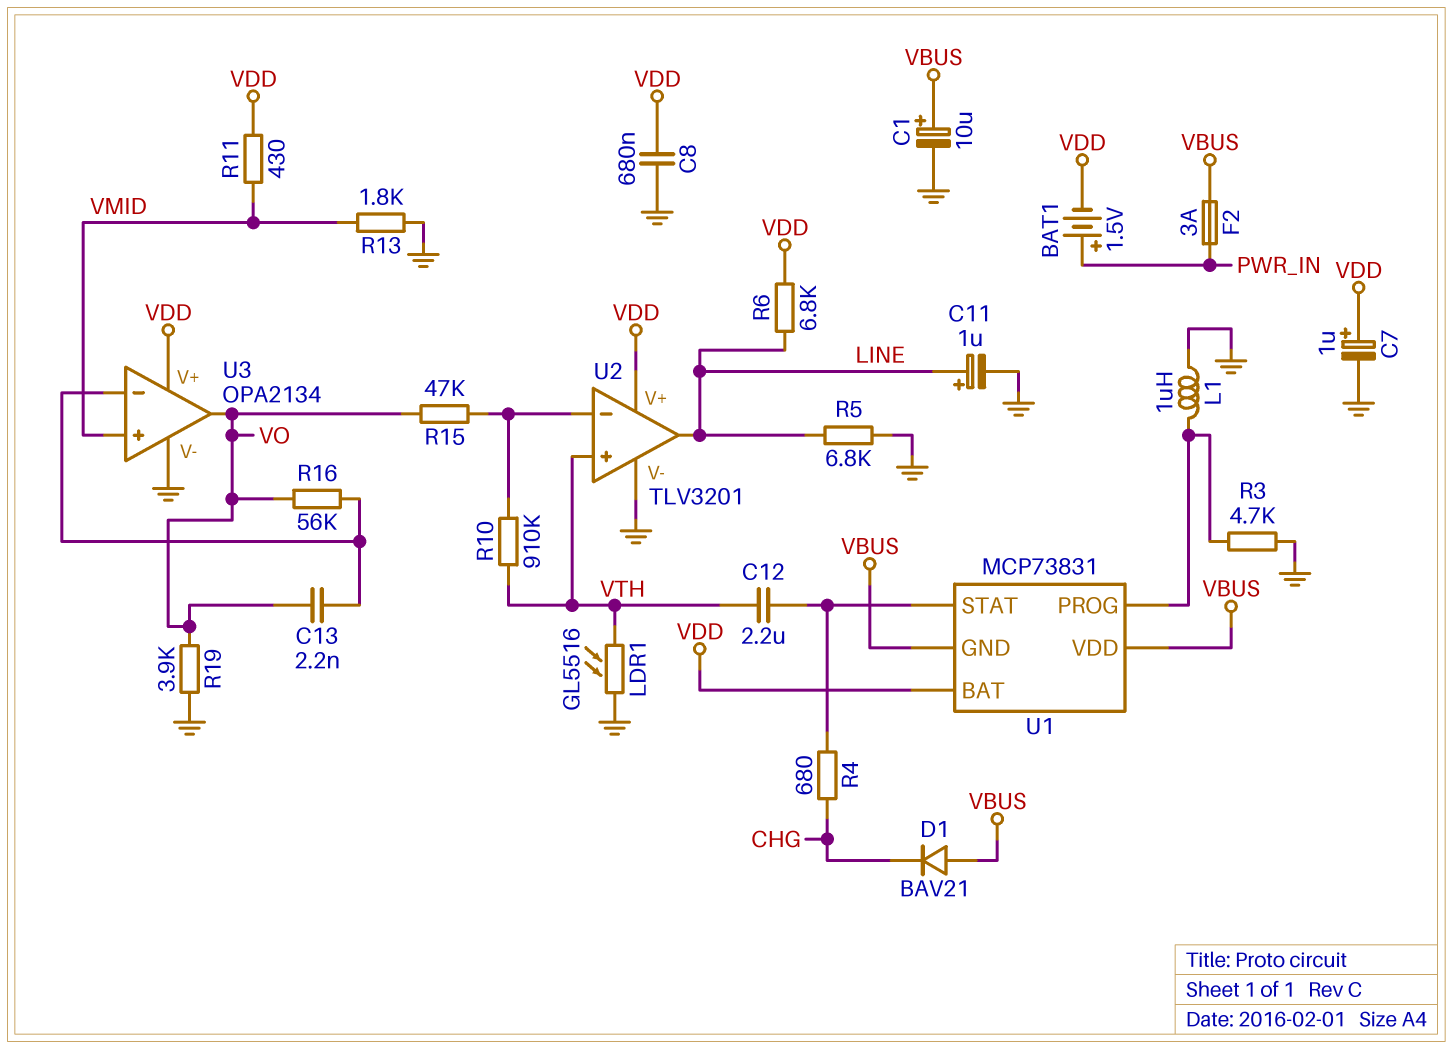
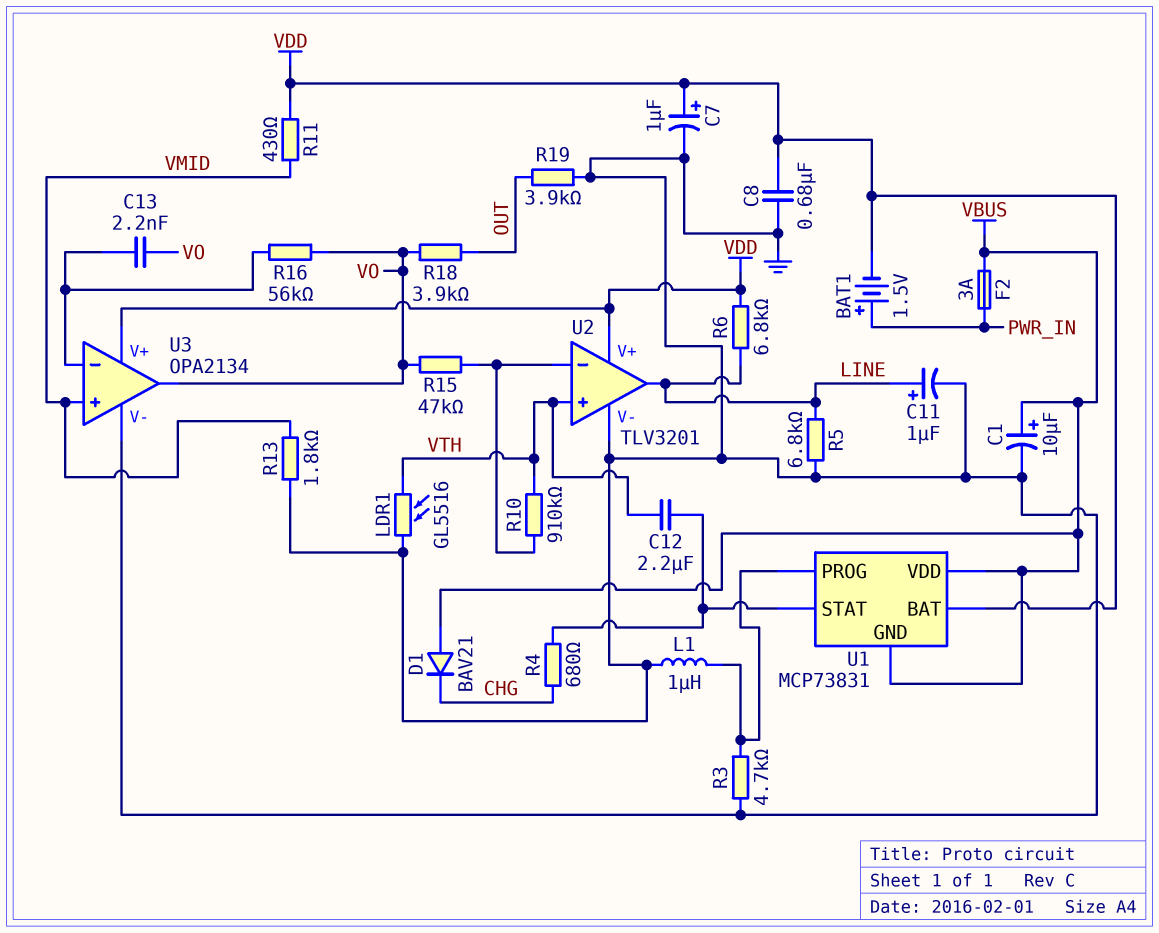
R18: none -> 3.9k (OUT, VO)
R19: 3.9k (GND, VO) -> 3.9k (GND, OUT)

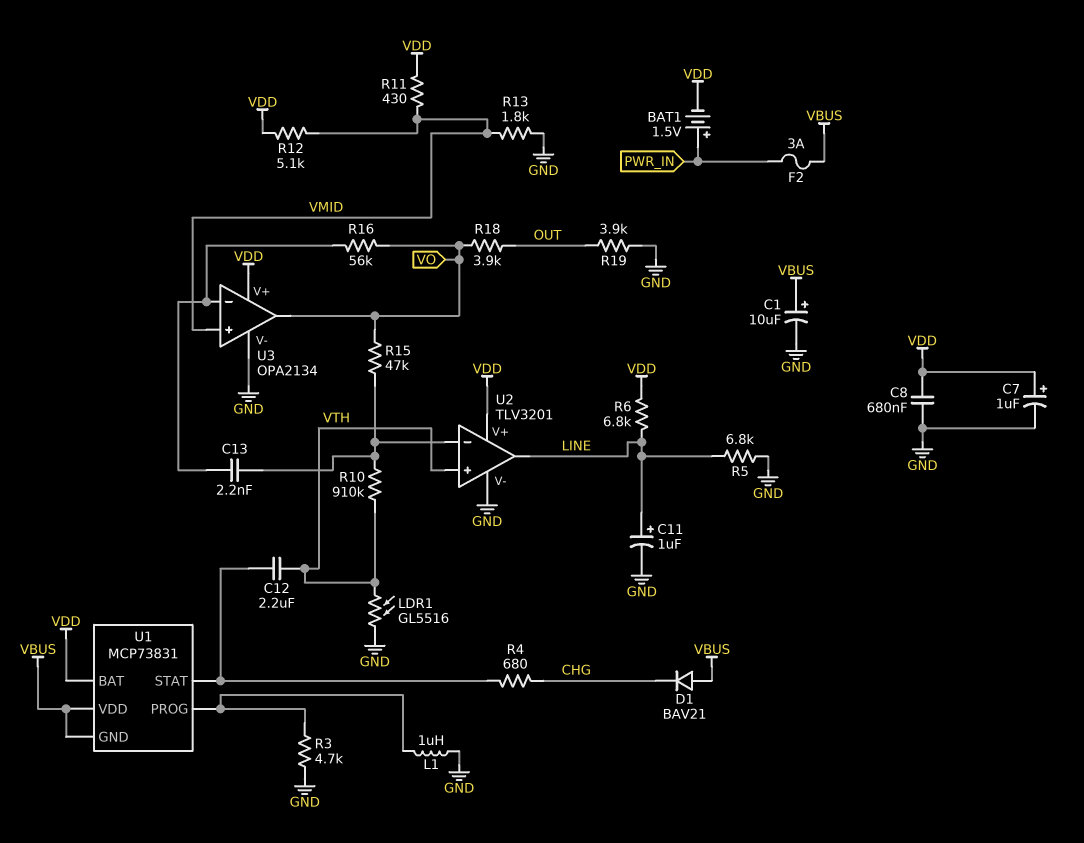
C13: 2.2nF (U3/in-, VO) -> 2.2nF (U2/in-, U3/in-)
R12: none -> 5.1k (VDD, VMID)

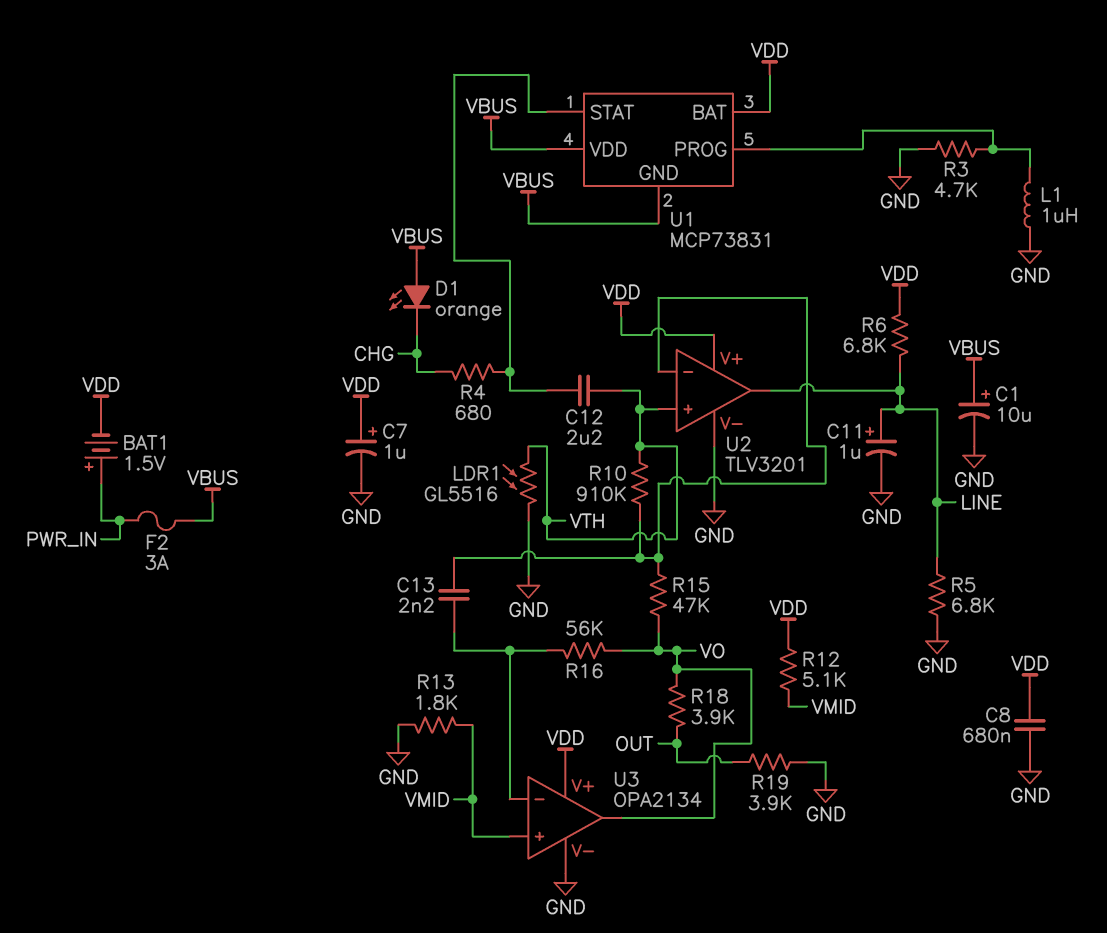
D1: diode BAV21 (A VBUS, K CHG) -> LED orange (A VBUS, K CHG)
R11: 430 (VDD, VMID) -> none

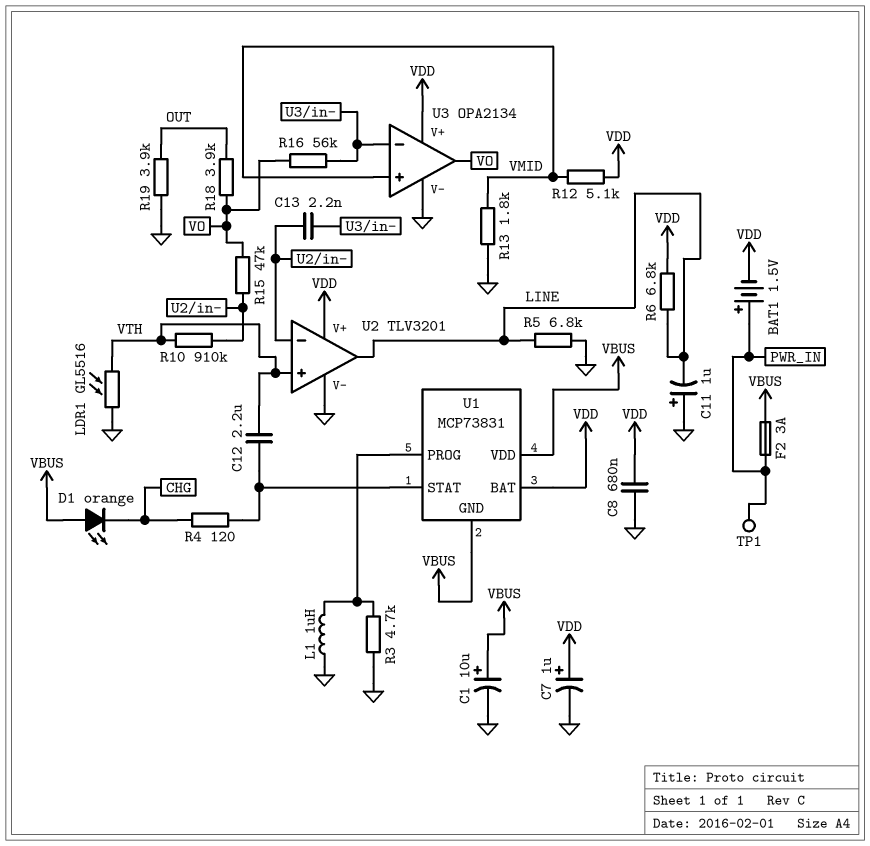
C11: 1uF (plus LINE, minus GND) -> 1uF (plus GND, minus LINE)
R4: 680 (CHG, U1/STAT) -> 120 (CHG, U1/STAT)
TP1: none -> test point (PWR_IN)

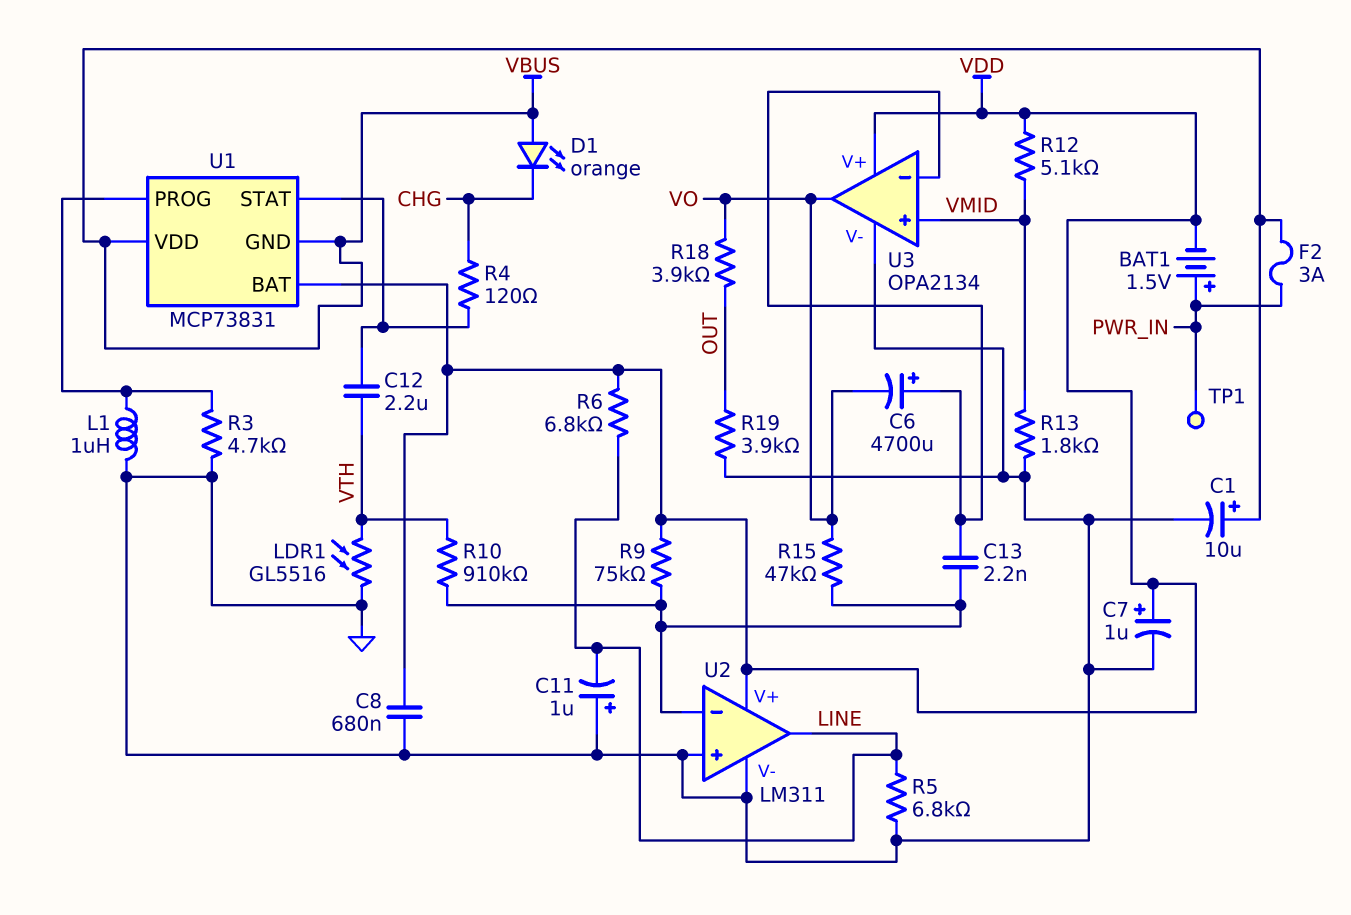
C6: none -> 4700uF (plus U3/in-, minus VO)
R9: none -> 75k (U2/in-, VDD)
R16: 56k (U3/in-, VO) -> none
U2: TLV3201 -> LM311
U2 pin in+: VTH -> GND

